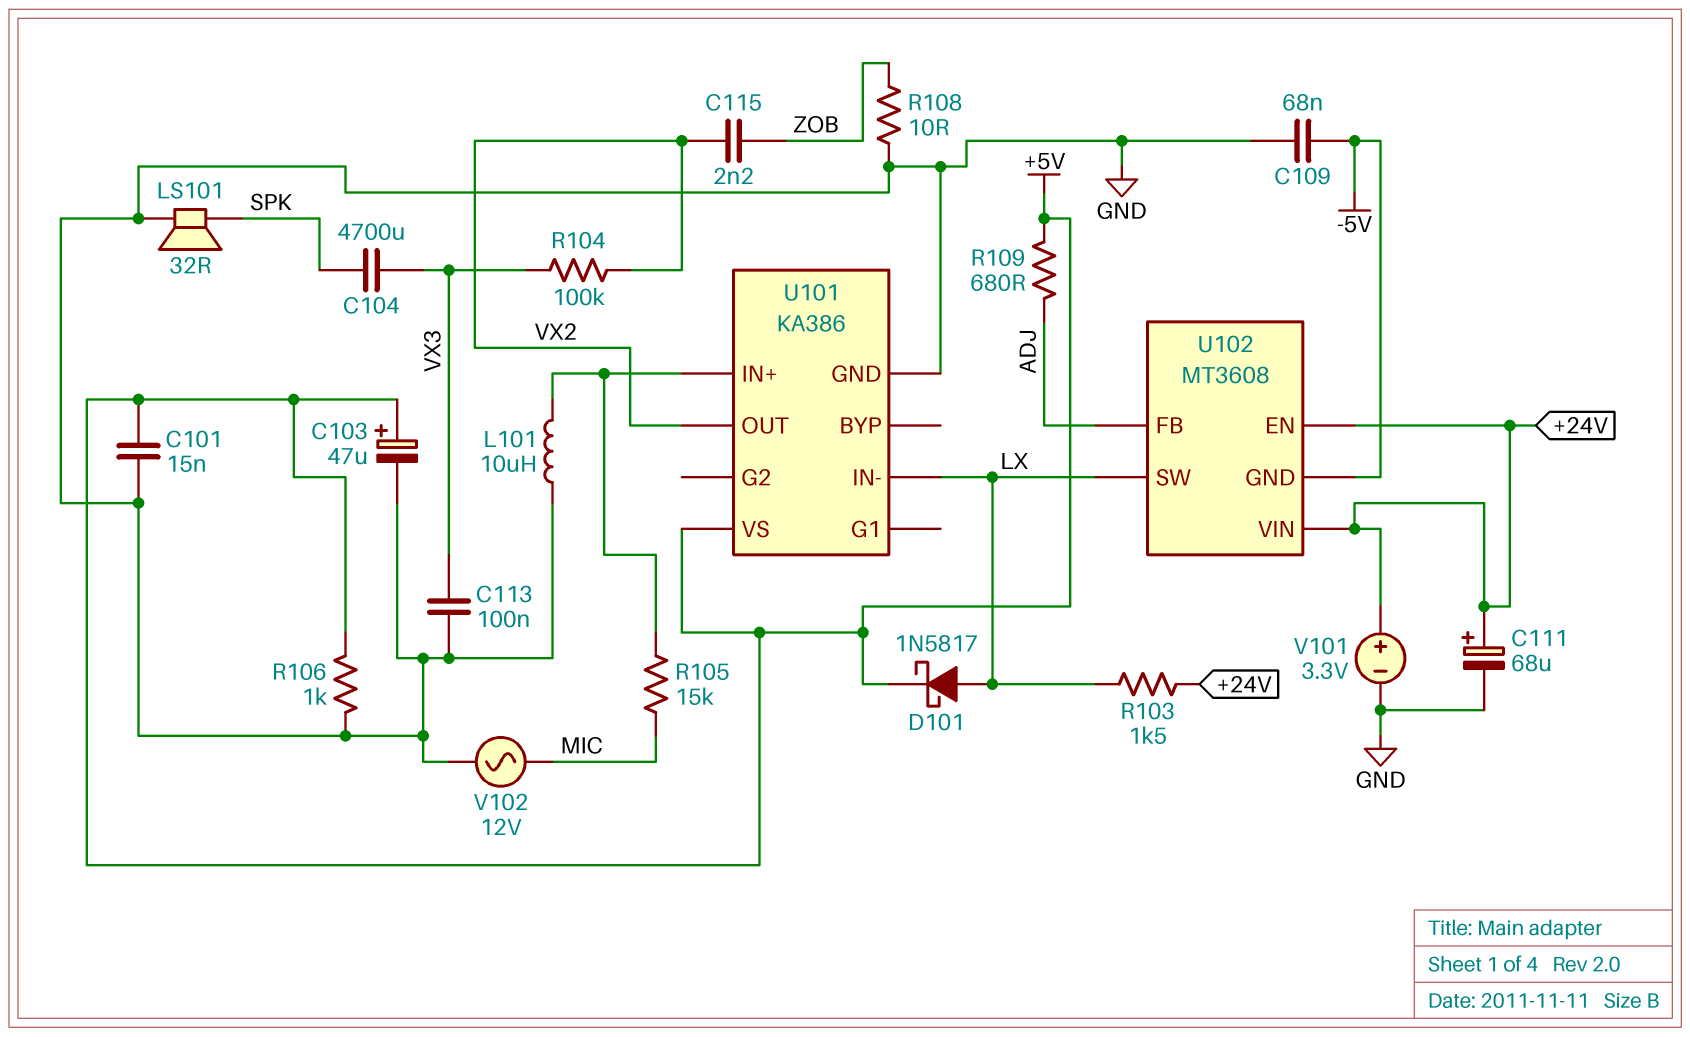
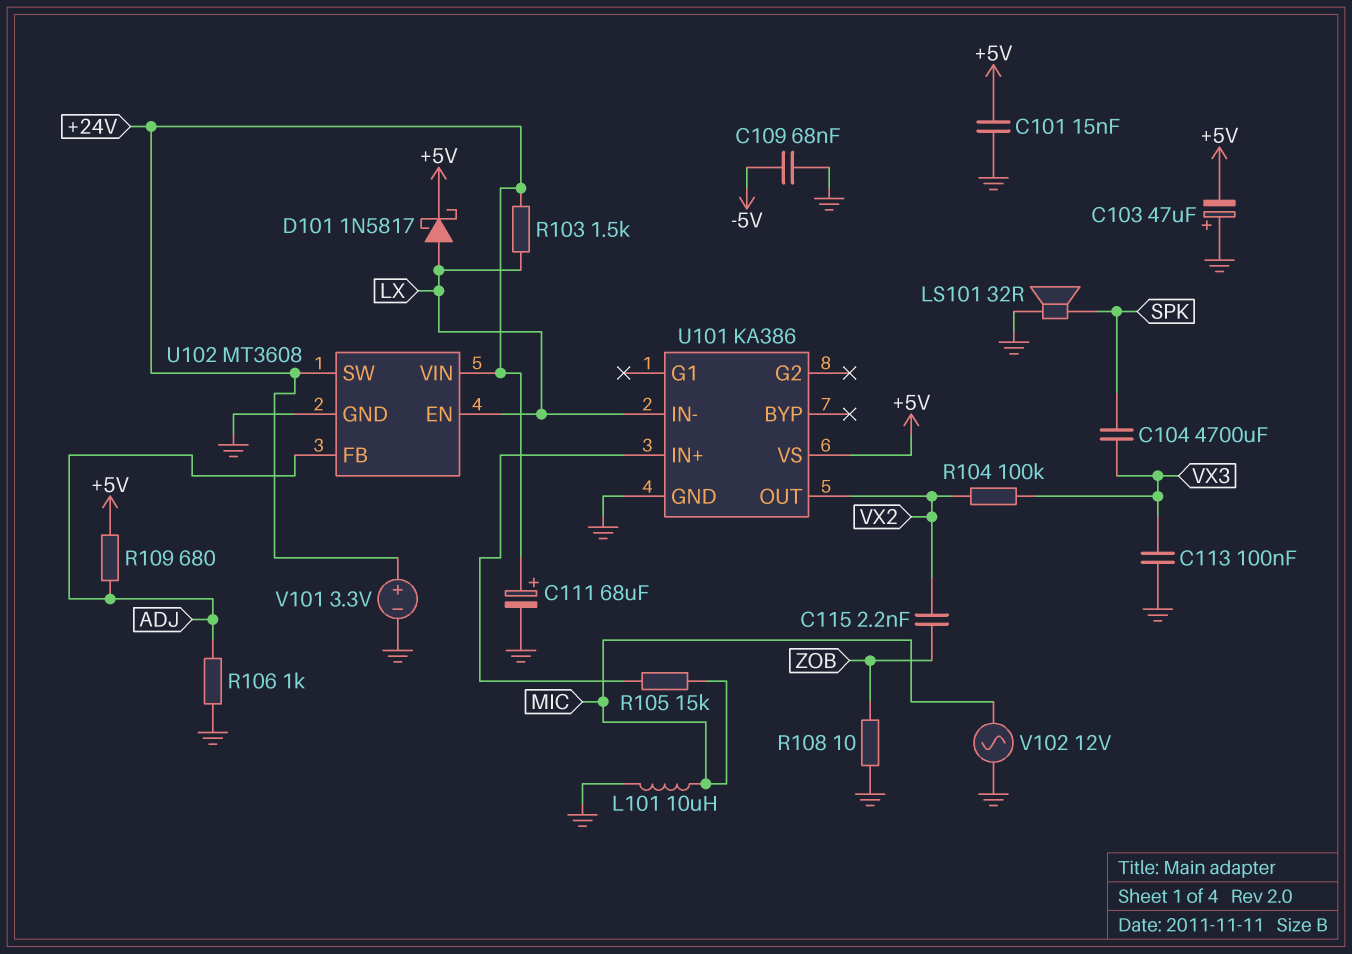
C103: 47uF (plus +5V, minus GND) -> 47uF (plus GND, minus +5V)
L101: 10uH (GND, U101/IN+) -> 10uH (GND, MIC)
R106: 1k (+5V, GND) -> 1k (ADJ, GND)
U102 pin EN: +24V -> LX
U102 pin GND: -5V -> GND
U102 pin SW: LX -> +24V

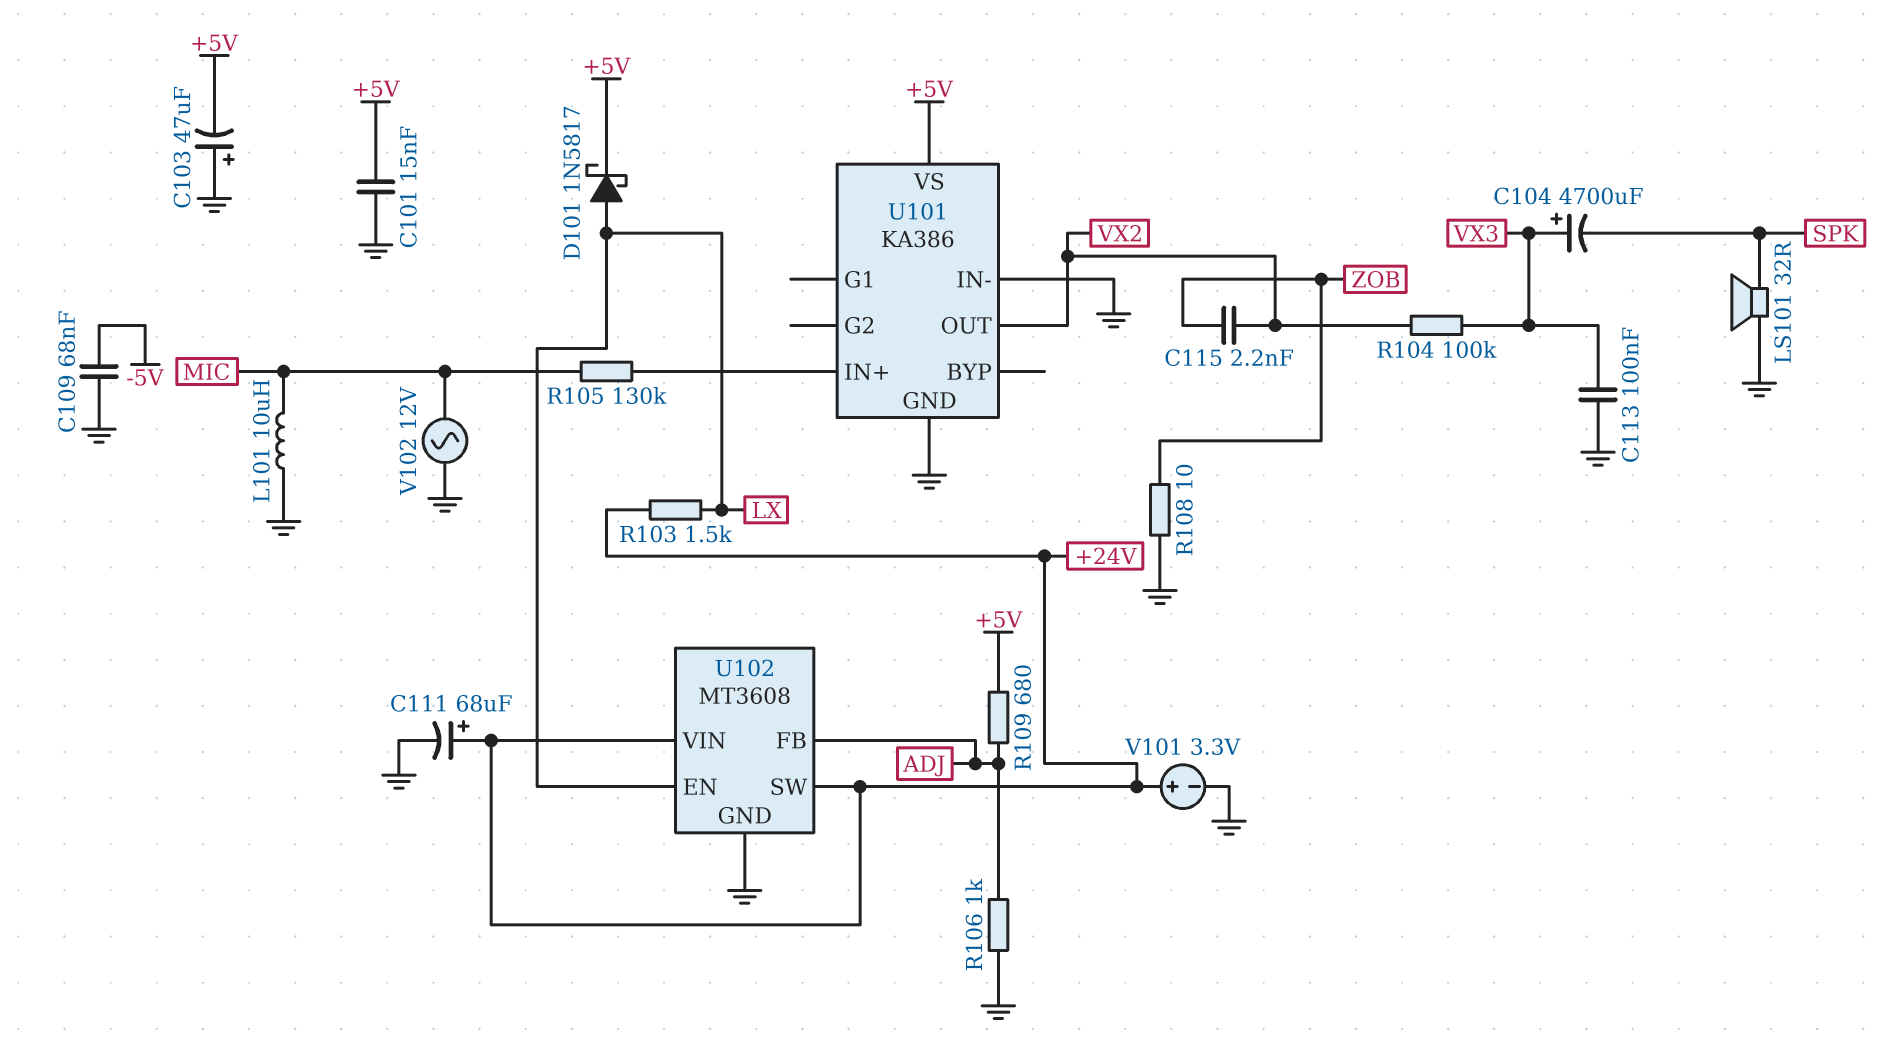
C104: 4700uF (SPK, VX3) -> 4700uF (plus VX3, minus SPK)
R105: 15k (MIC, U101/IN+) -> 130k (MIC, U101/IN+)
U101 pin IN-: LX -> GND

